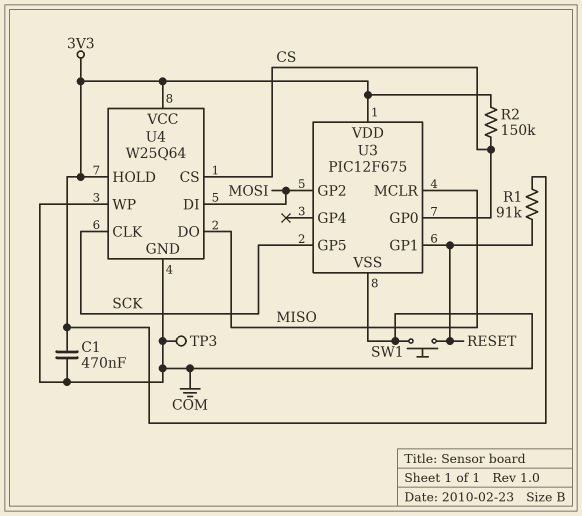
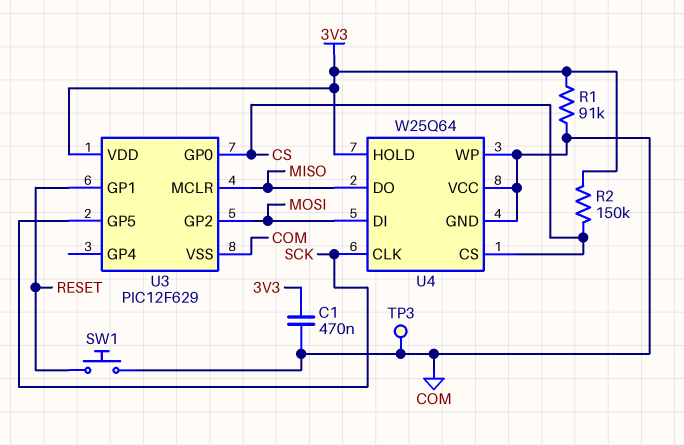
R1: 91k (3V3, RESET) -> 91k (3V3, COM)
U3: PIC12F675 -> PIC12F629
U4 pin VCC: 3V3 -> COM

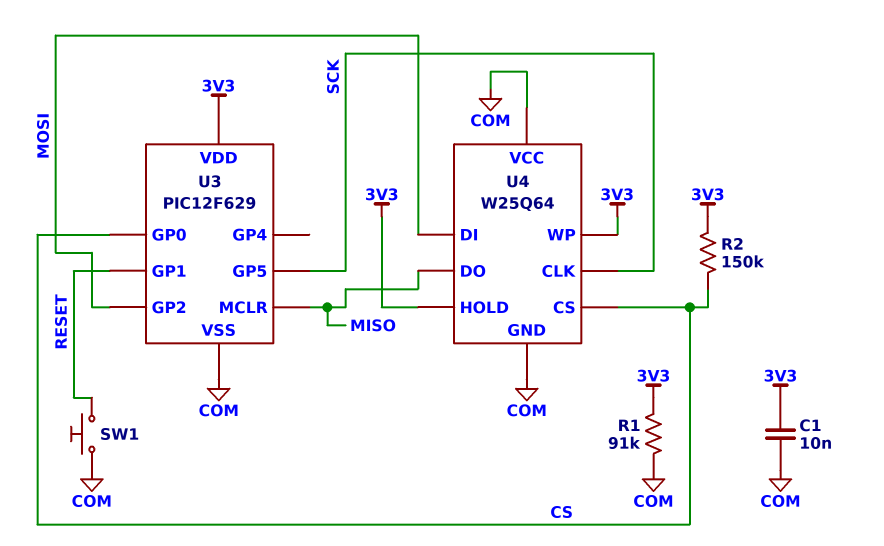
C1: 470nF (3V3, COM) -> 10nF (3V3, COM)
TP3: test point (COM) -> none
U4 pin WP: COM -> 3V3

